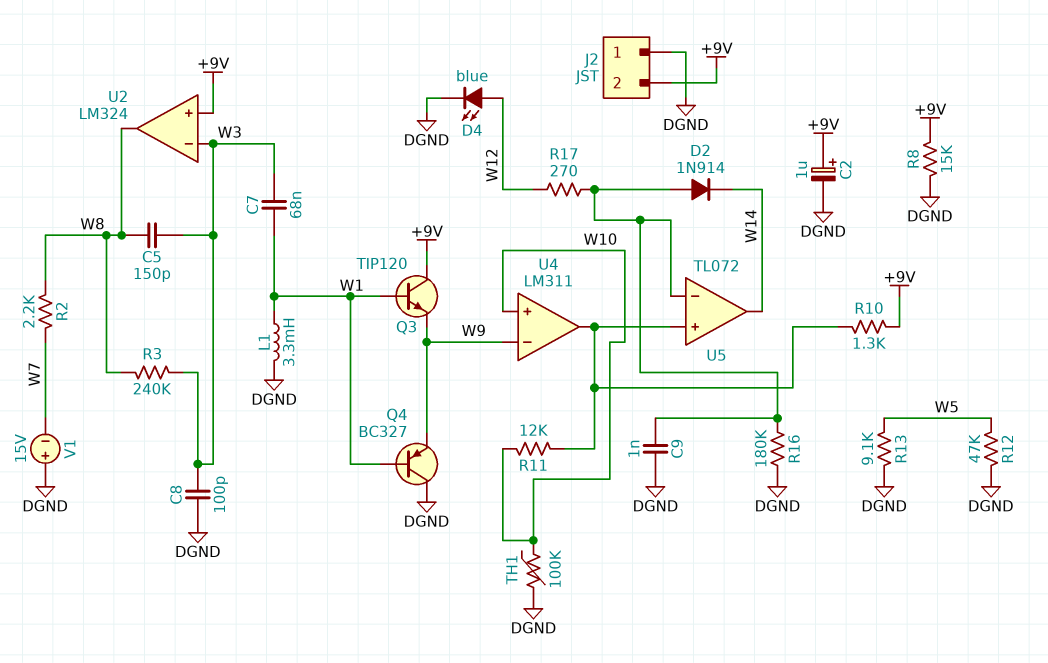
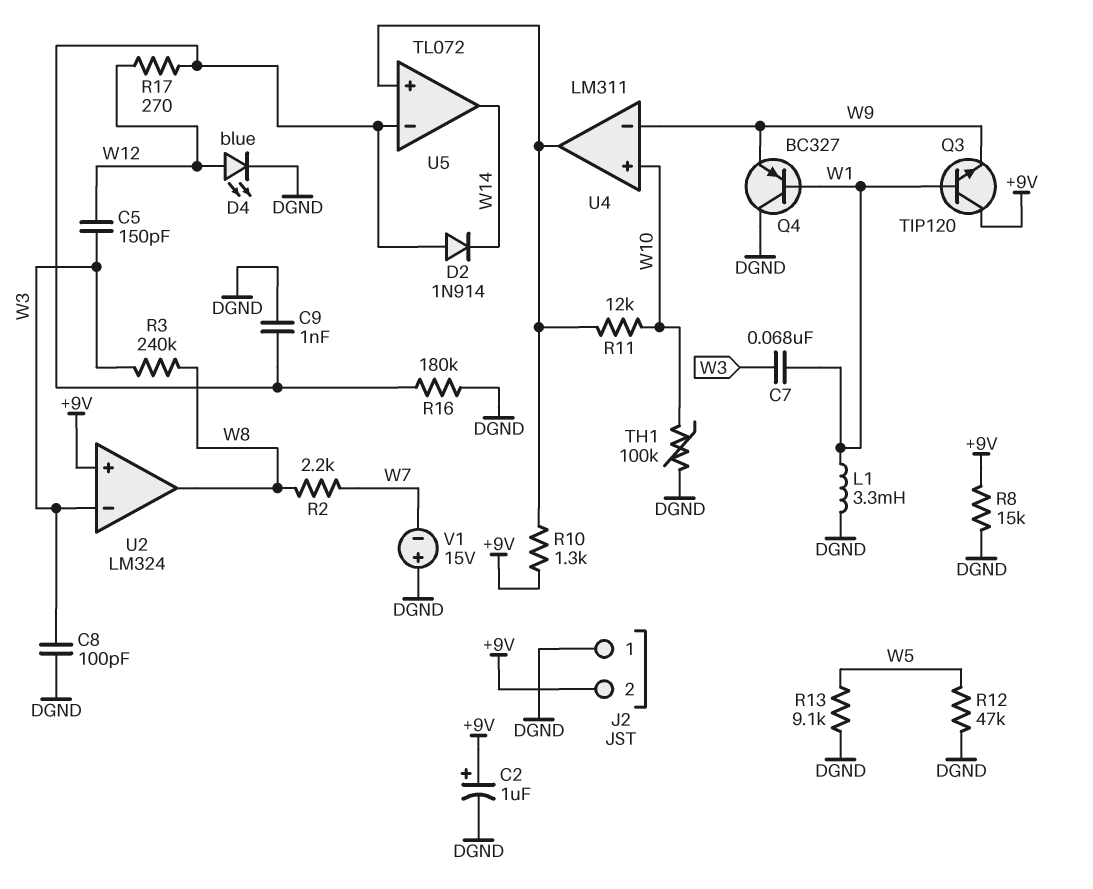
C5: 150pF (W3, W8) -> 150pF (W3, W12)

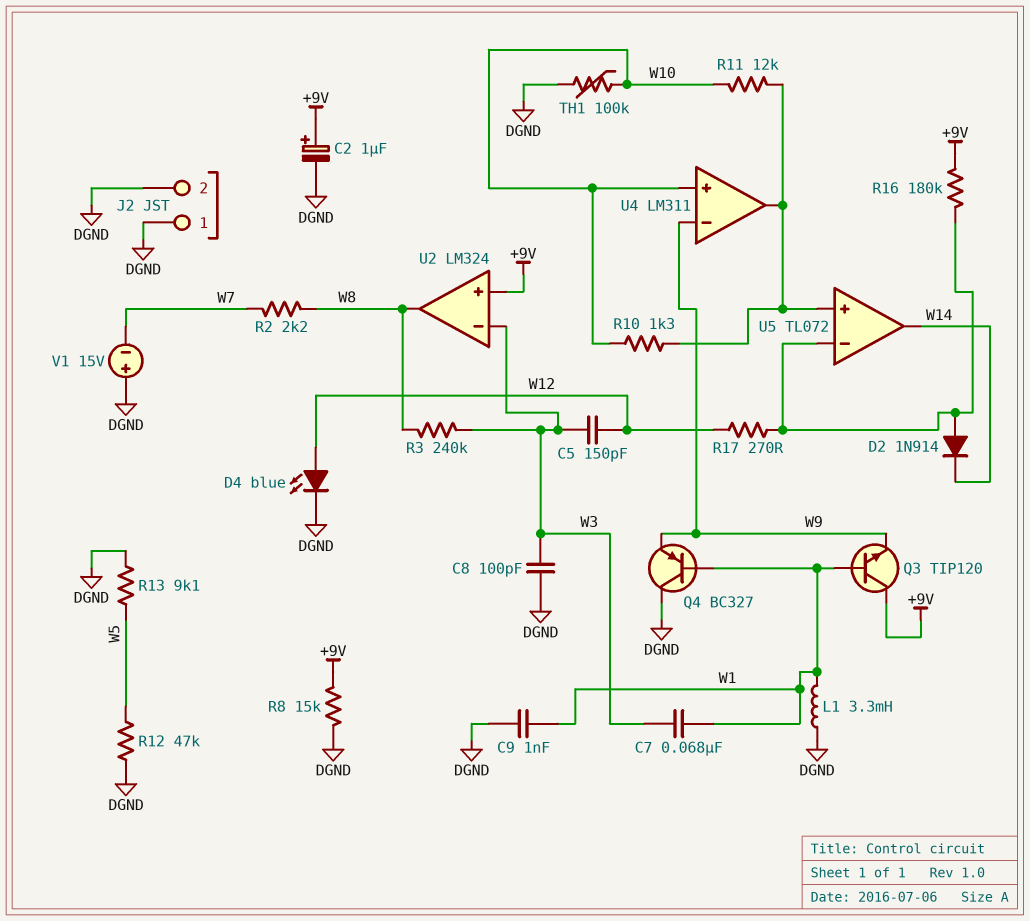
C9: 1nF (DGND, U5/in-) -> 1nF (DGND, W1)
J2 pin 2: +9V -> DGND
R10: 1.3k (+9V, U4/out) -> 1.3k (U4/out, W10)
R16: 180k (DGND, U5/in-) -> 180k (+9V, U5/in-)

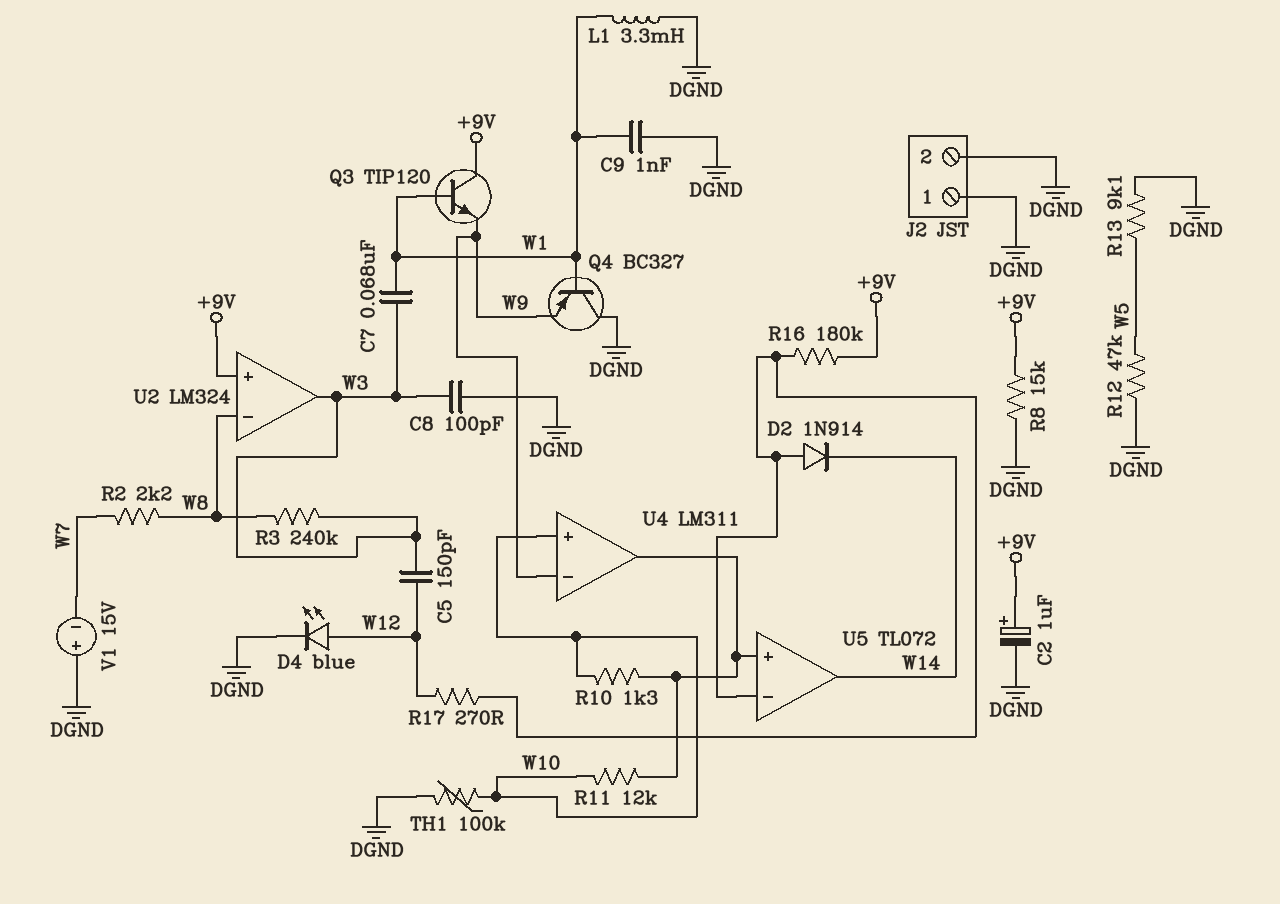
U2 pin in-: W3 -> W8
U2 pin out: W8 -> W3

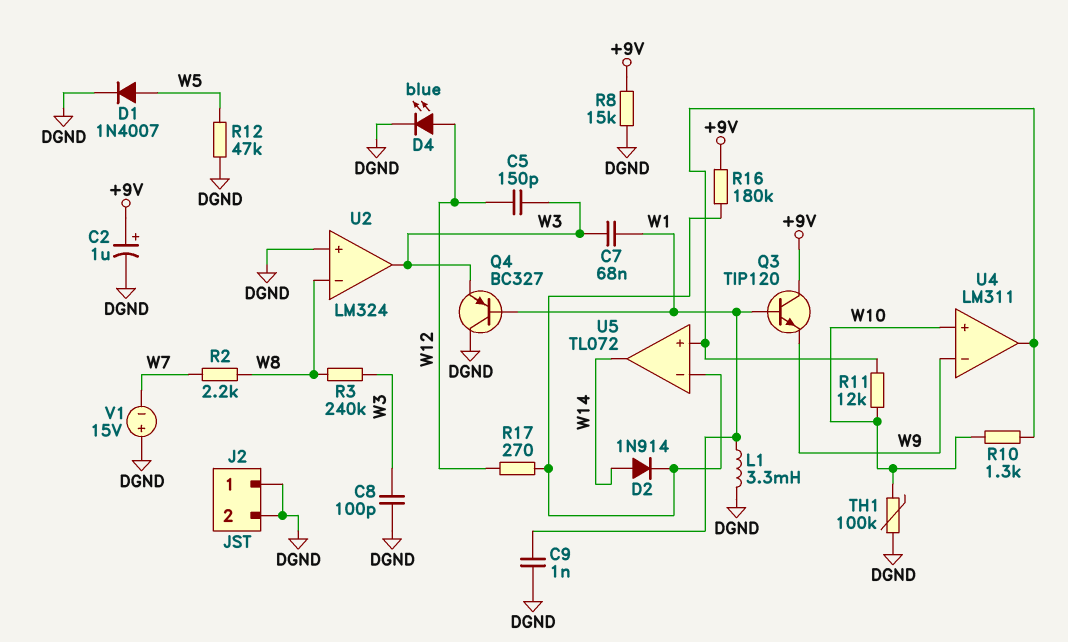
D1: none -> diode 1N4007 (A W5, K DGND)
D2: diode 1N914 (A U5/in-, K W14) -> diode 1N914 (A W14, K U5/in-)
Q4: PNP BC327 (B W1, C DGND, E W9) -> PNP BC327 (B W1, C DGND, E W3)
R13: 9.1k (DGND, W5) -> none
U2 pin in+: +9V -> DGND

